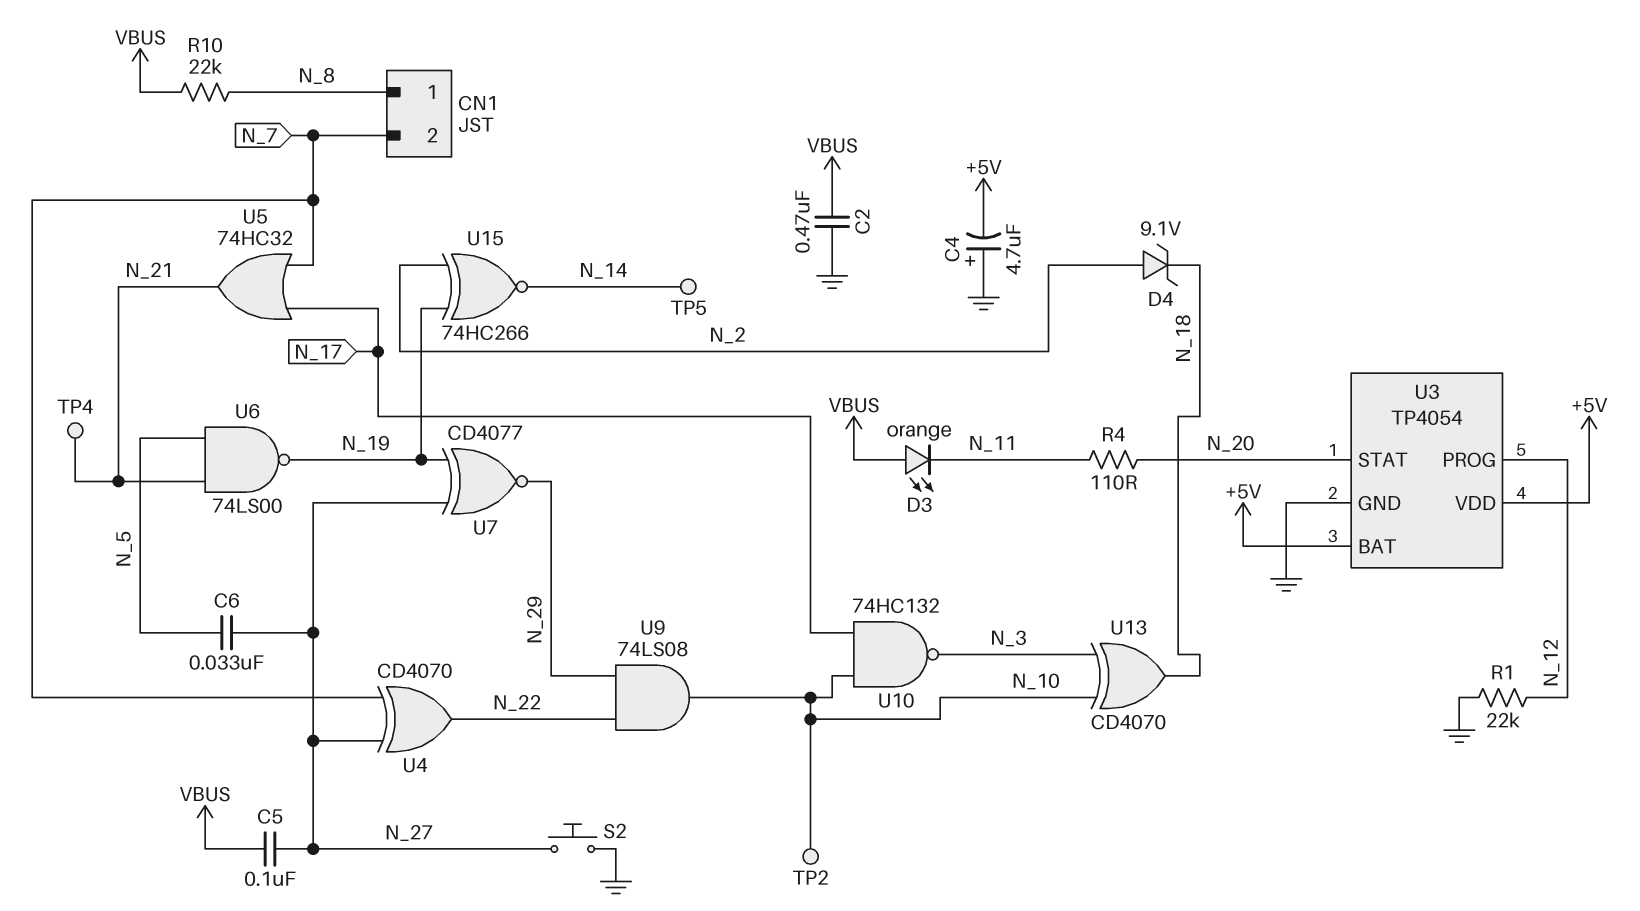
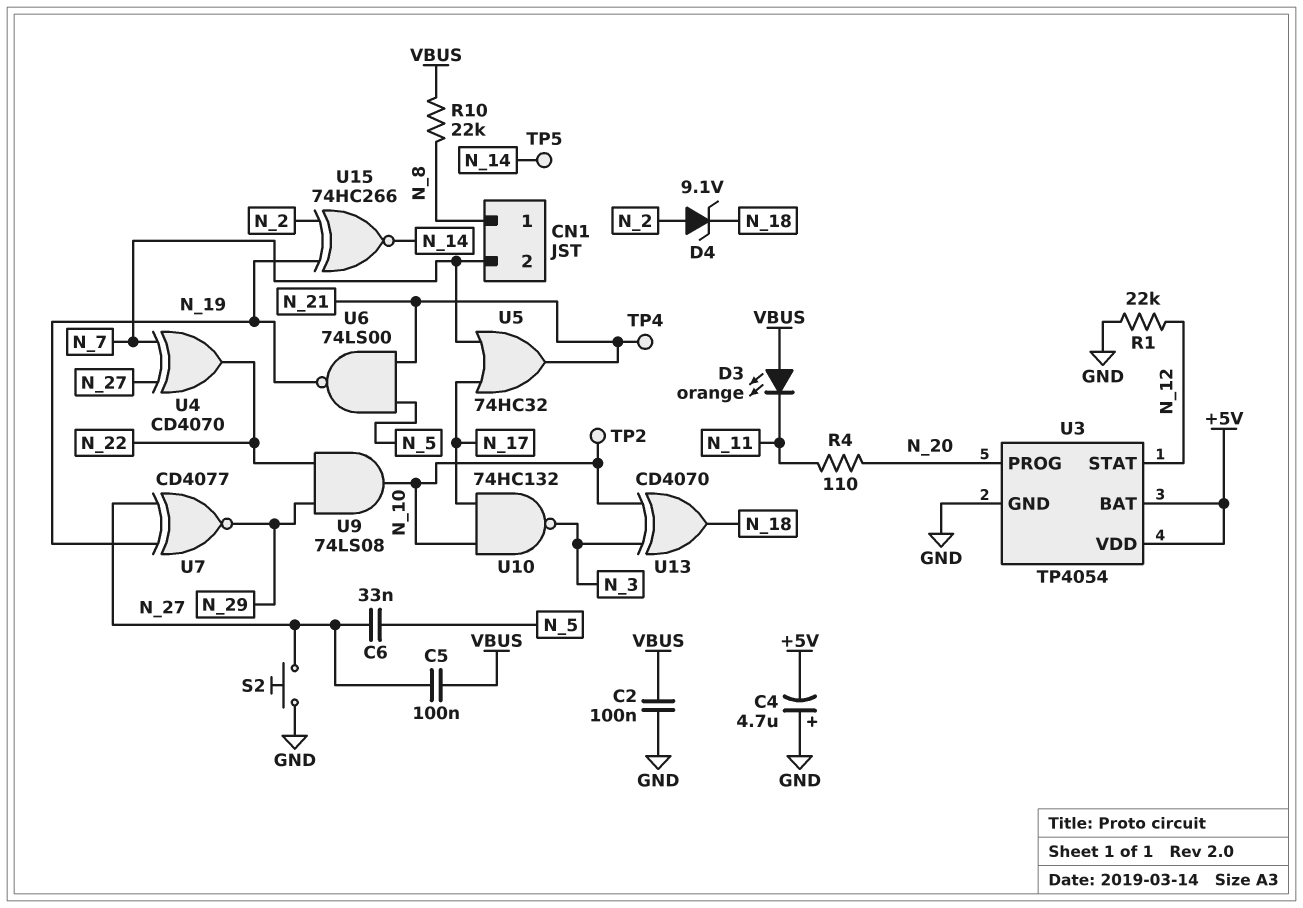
C2: 470nF (GND, VBUS) -> 100nF (GND, VBUS)
U3 pin PROG: N_12 -> N_20
U3 pin STAT: N_20 -> N_12

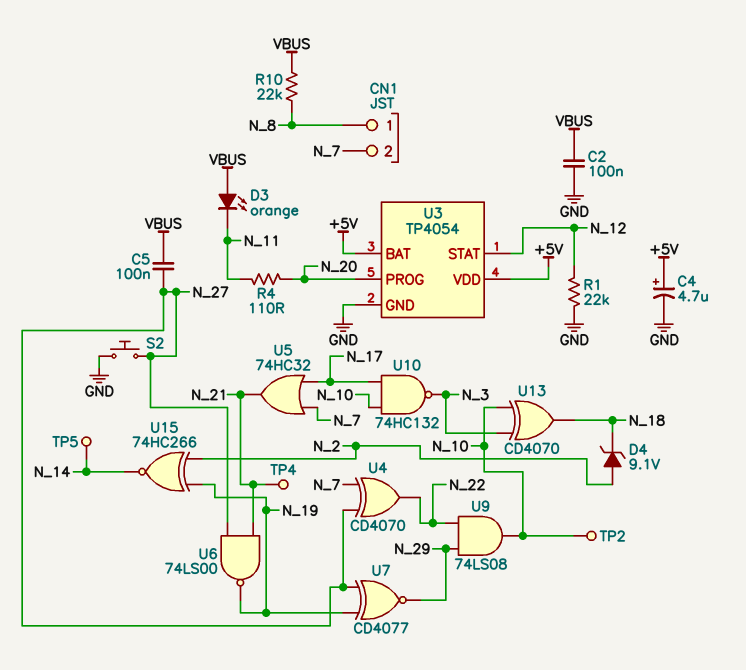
C4: 4.7uF (plus GND, minus +5V) -> 4.7uF (plus +5V, minus GND)
C6: 33nF (N_5, N_27) -> none
U6: NAND 74LS00 (in N_5, in N_21, out N_19) -> NAND 74LS00 (in N_21, in N_27, out N_19)

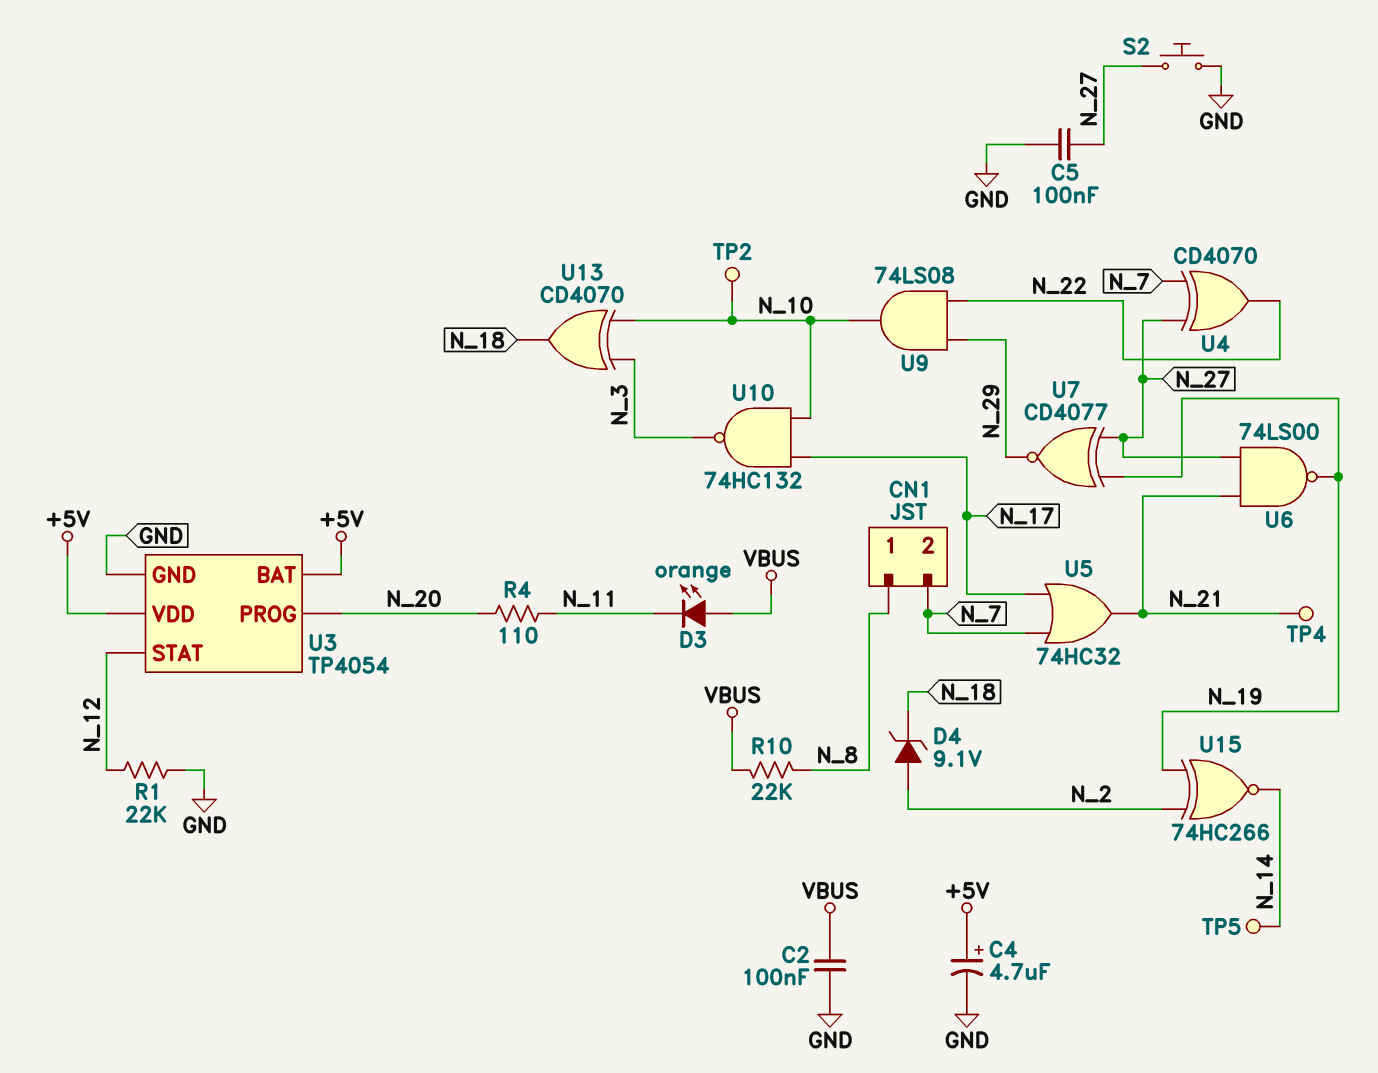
C5: 100nF (N_27, VBUS) -> 100nF (GND, N_27)

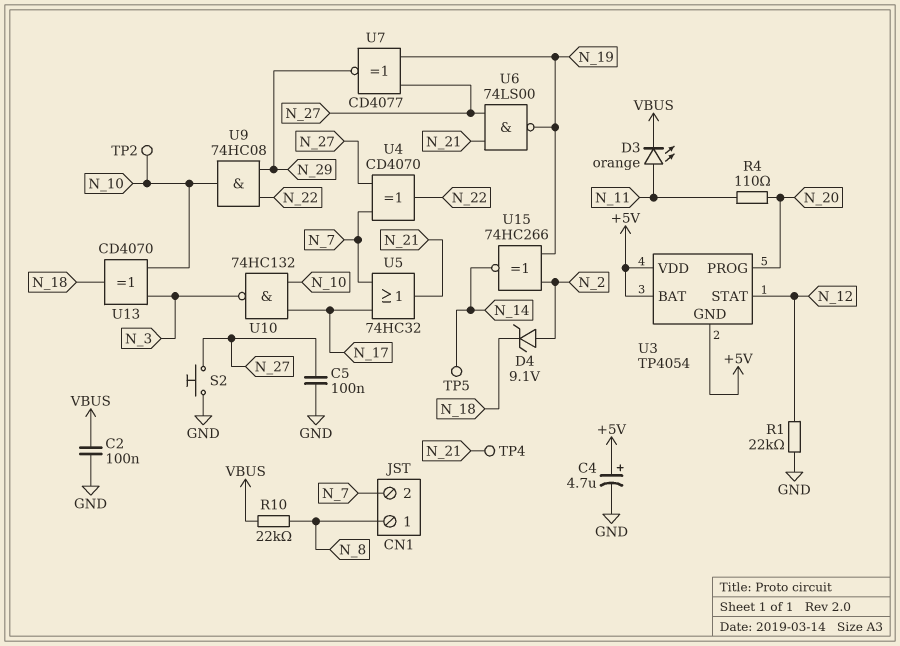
D3: LED orange (A VBUS, K N_11) -> LED orange (A N_11, K VBUS)
U3 pin GND: GND -> +5V
U9: AND 74LS08 (in N_22, in N_29, out N_10) -> AND 74HC08 (in N_22, in N_29, out N_10)

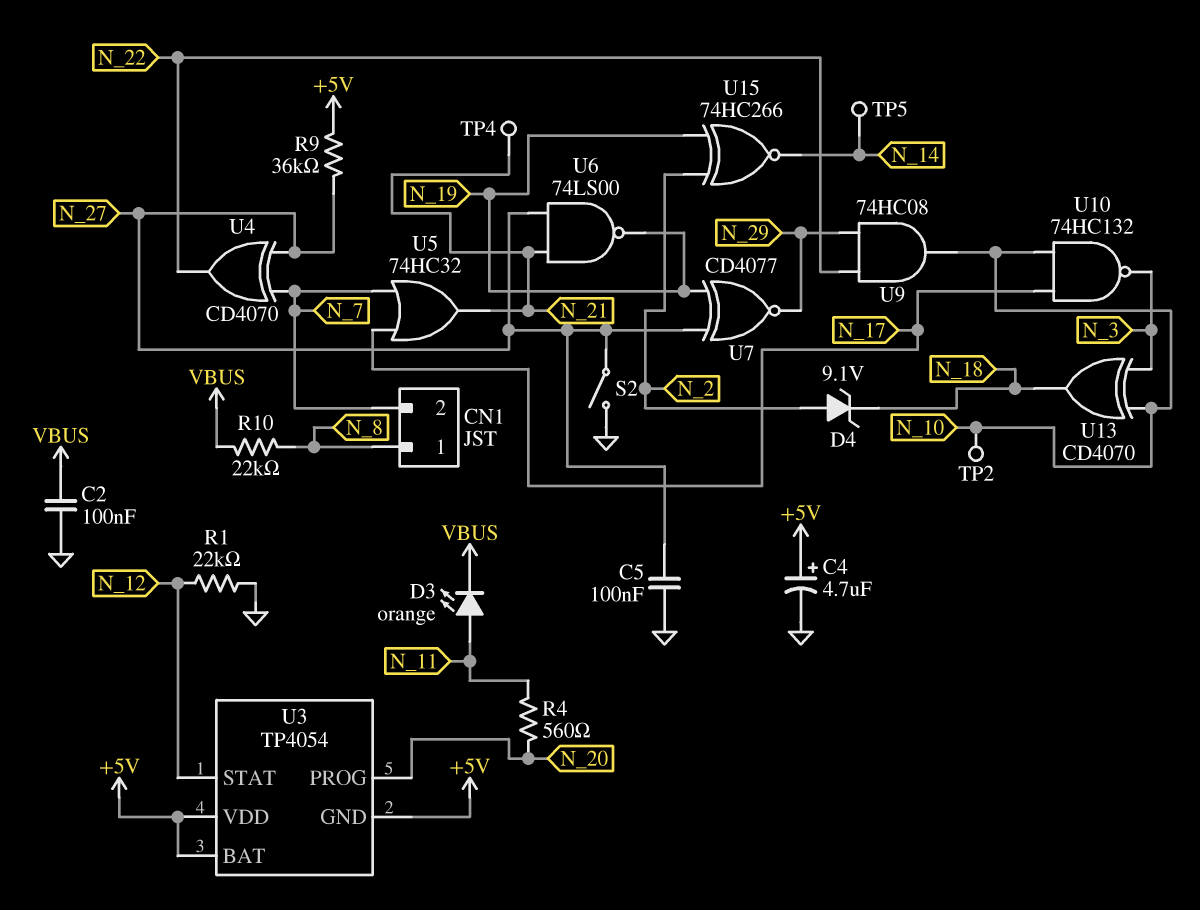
R4: 110 (N_11, N_20) -> 560 (N_11, N_20)
R9: none -> 36k (+5V, N_27)
S2: button (GND, N_27) -> switch (GND, N_27)

